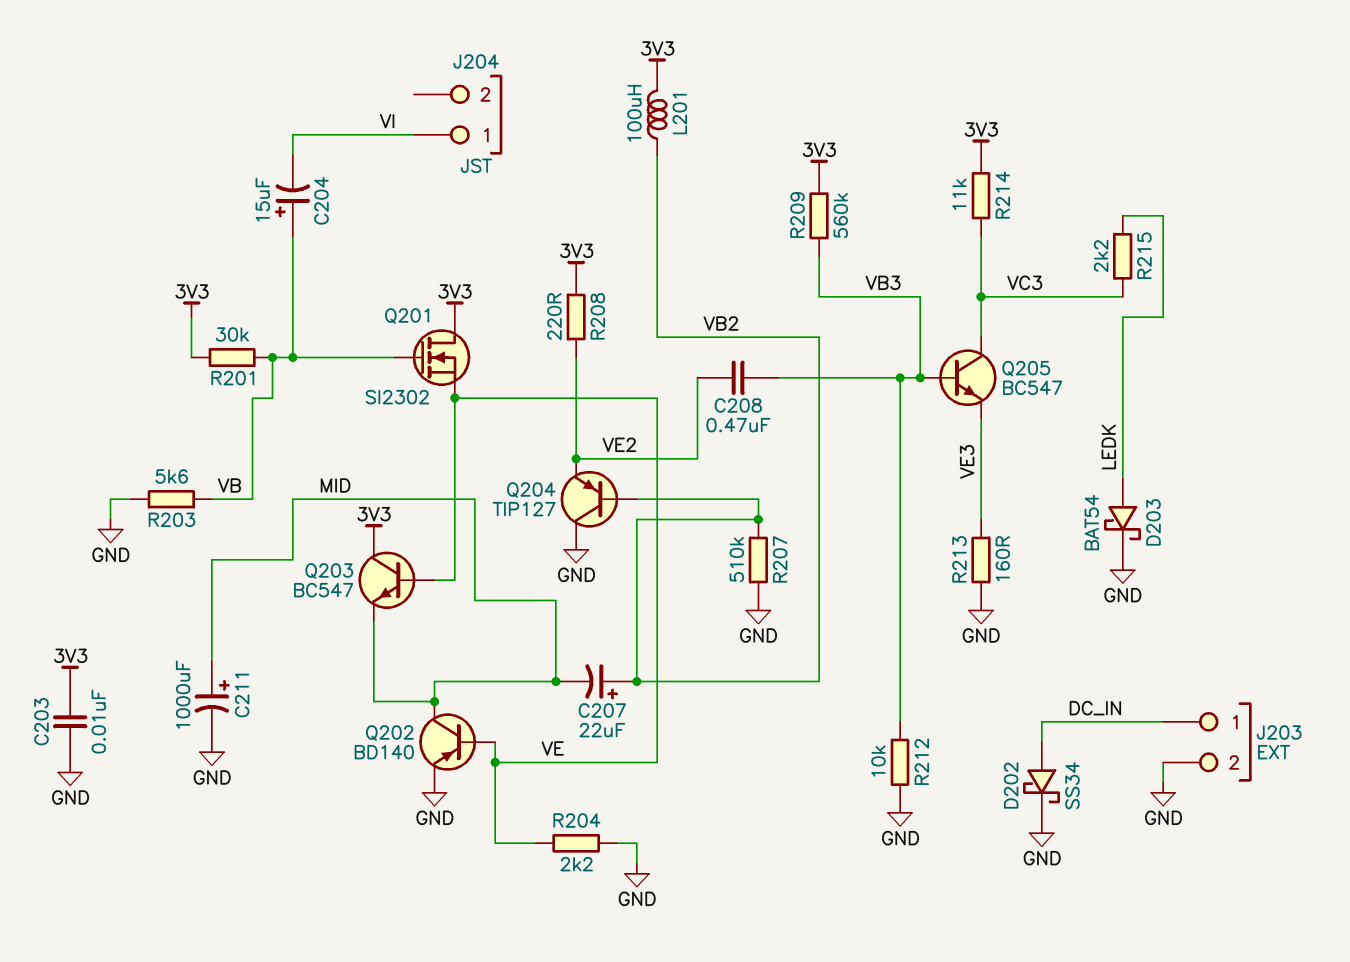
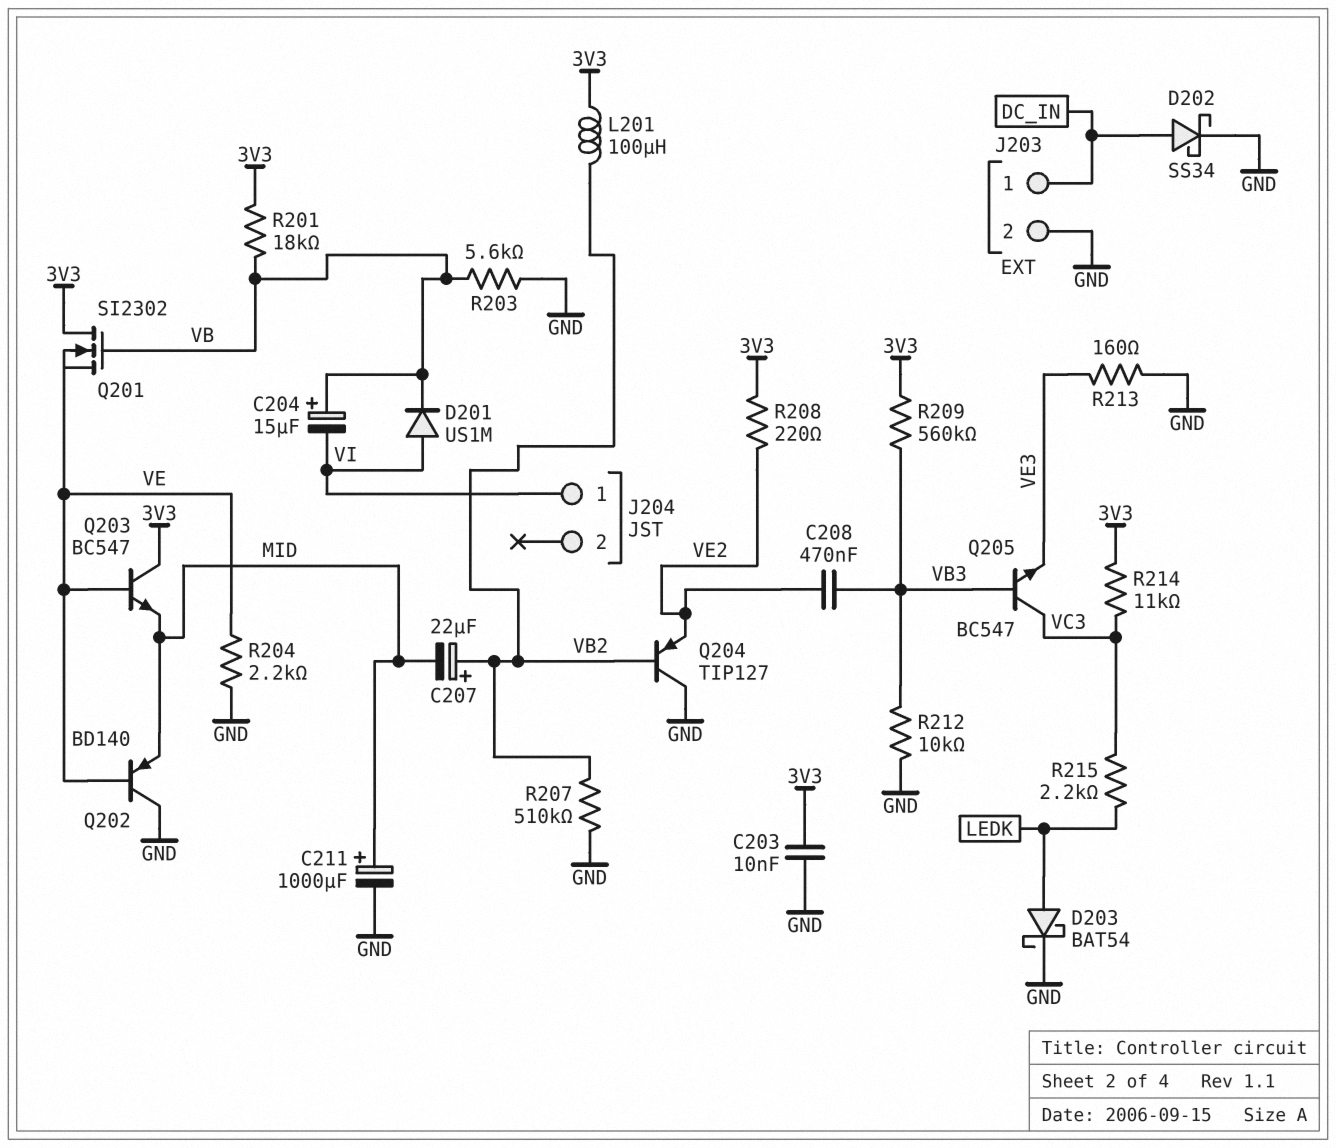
D201: none -> diode US1M (A VI, K VB)
Q202: PNP BD140 (B VE, C MID, E GND) -> PNP BD140 (B VE, C GND, E MID)
R201: 30k (3V3, VB) -> 18k (3V3, VB)

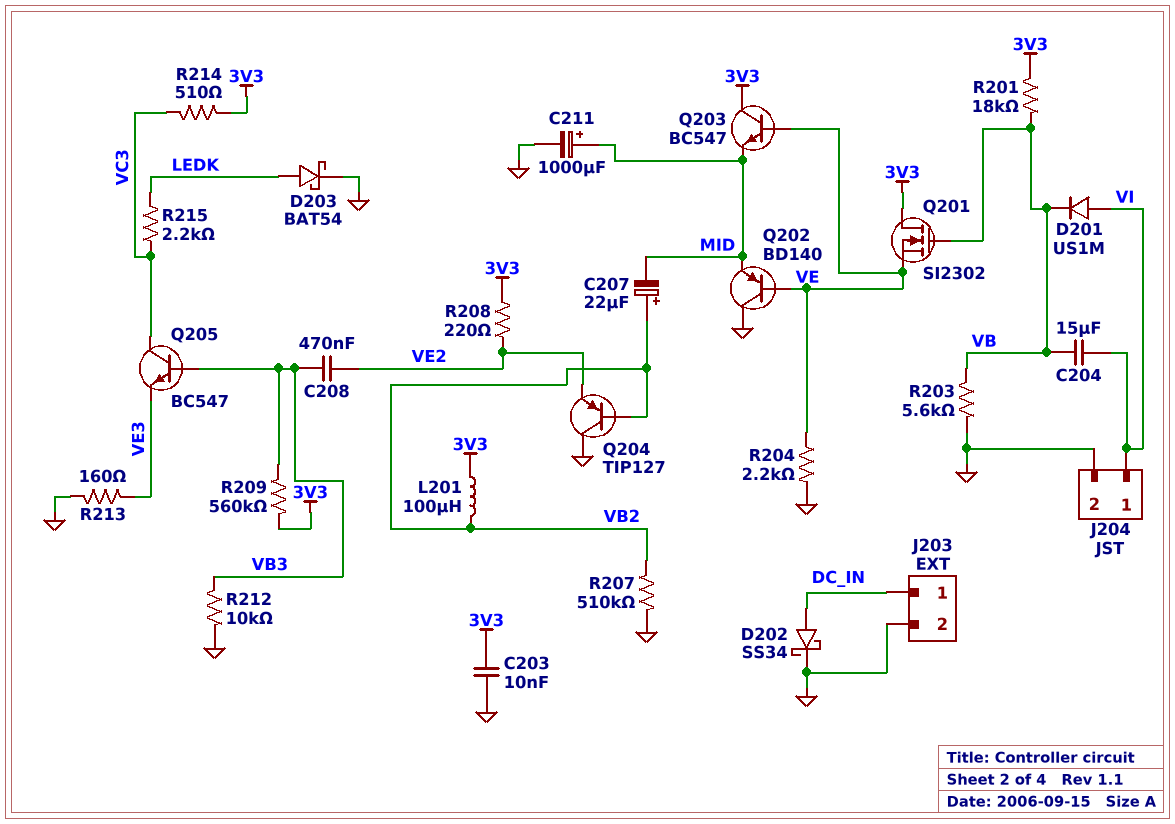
C204: 15uF (plus VB, minus VI) -> 15uF (VB, VI)
J204 pin 2: none -> GND
R214: 11k (3V3, VC3) -> 510 (3V3, VC3)

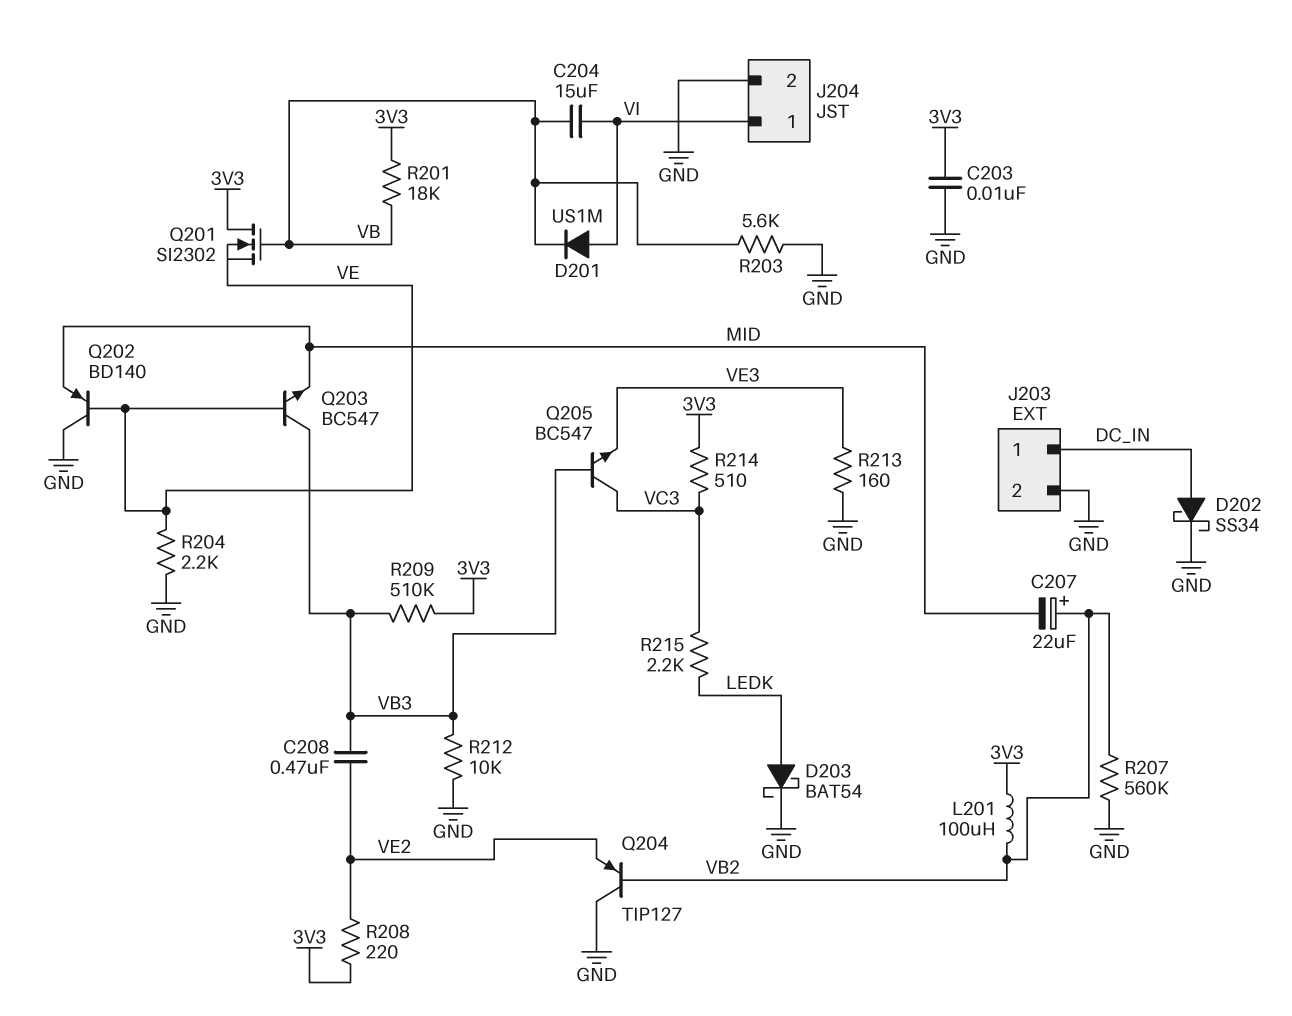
C211: 1000uF (plus MID, minus GND) -> none
Q203: NPN BC547 (B VE, C 3V3, E MID) -> NPN BC547 (B VE, C VB3, E MID)
R207: 510k (GND, VB2) -> 560k (GND, VB2)
R209: 560k (3V3, VB3) -> 510k (3V3, VB3)

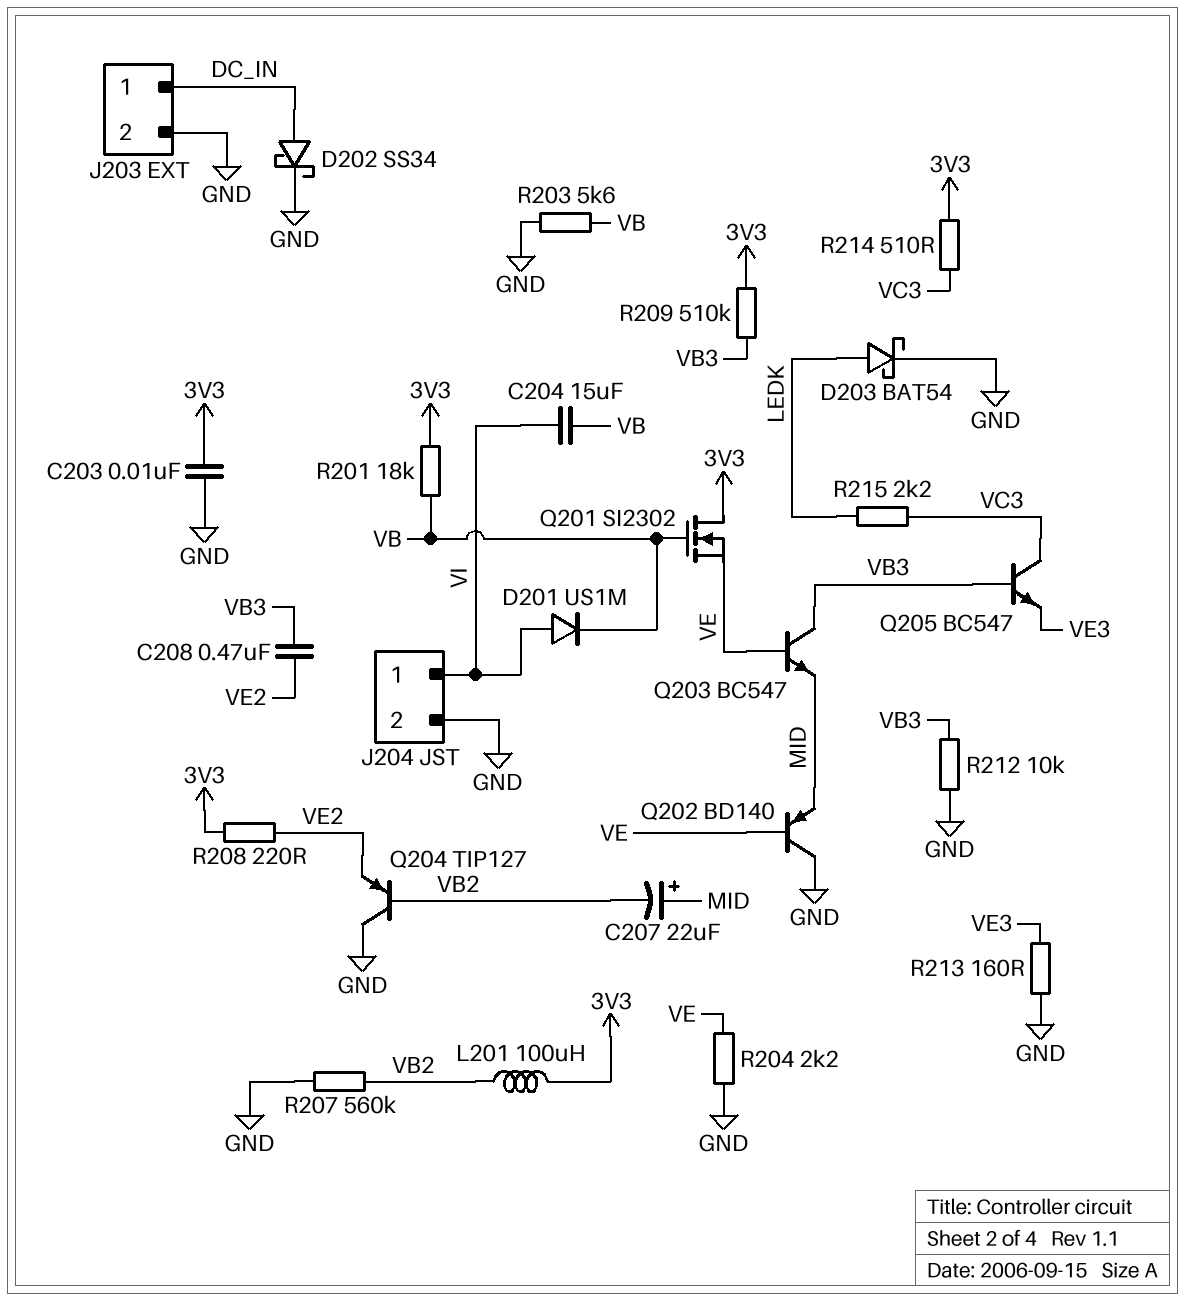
C207: 22uF (plus VB2, minus MID) -> 22uF (plus MID, minus VB2)

